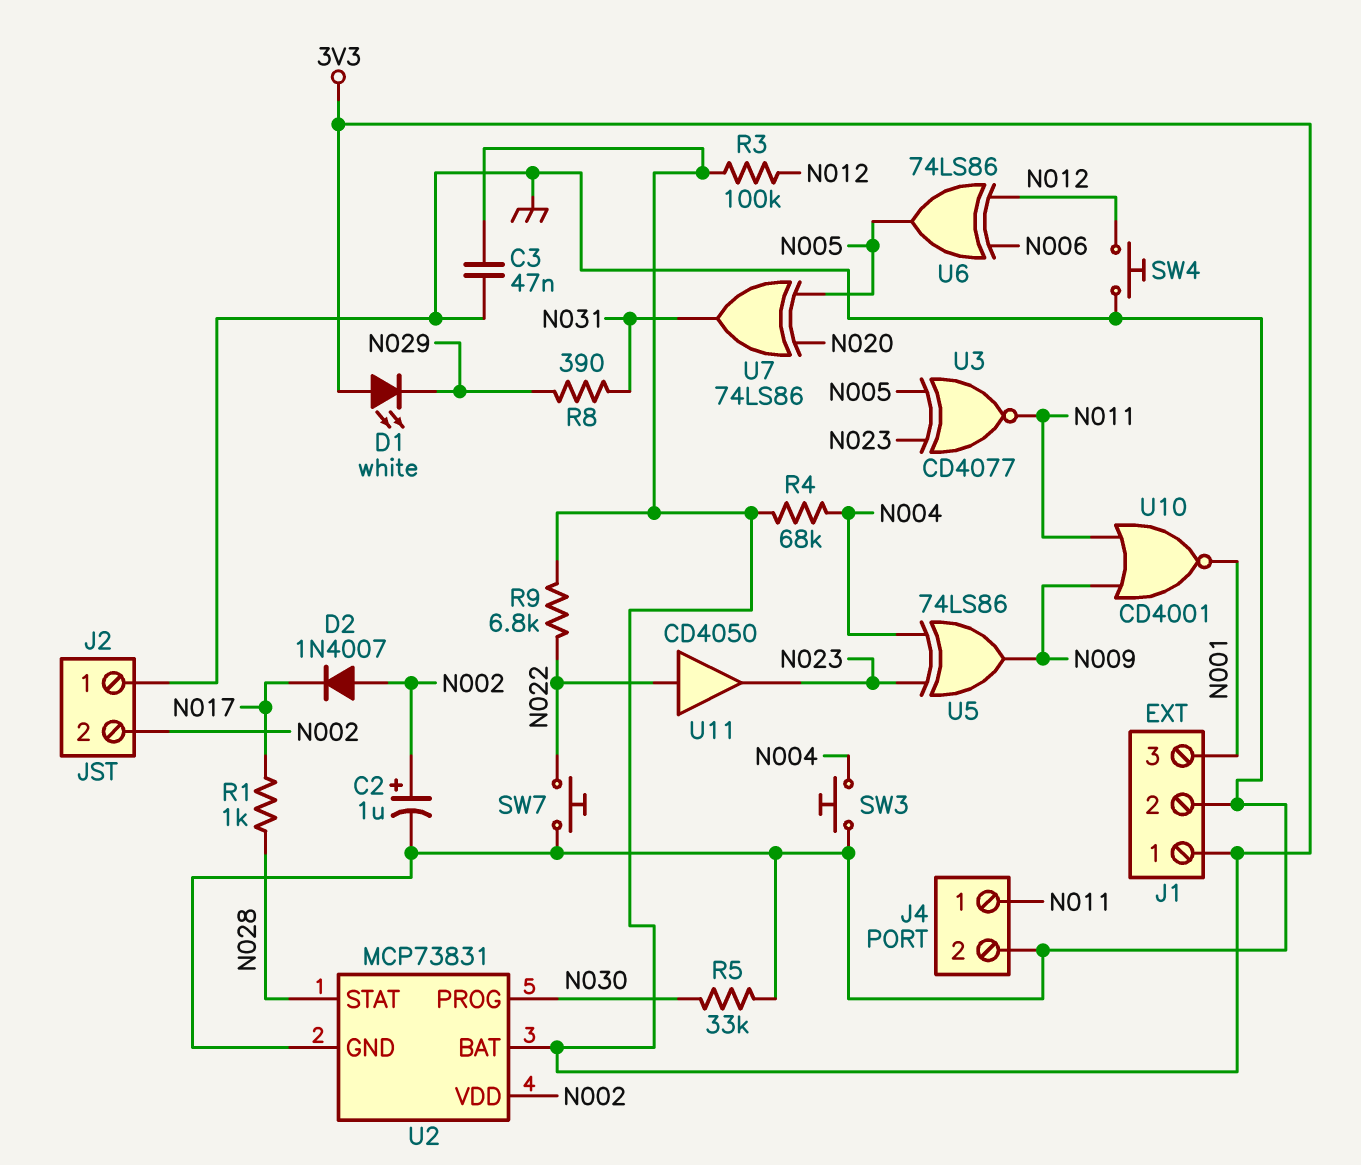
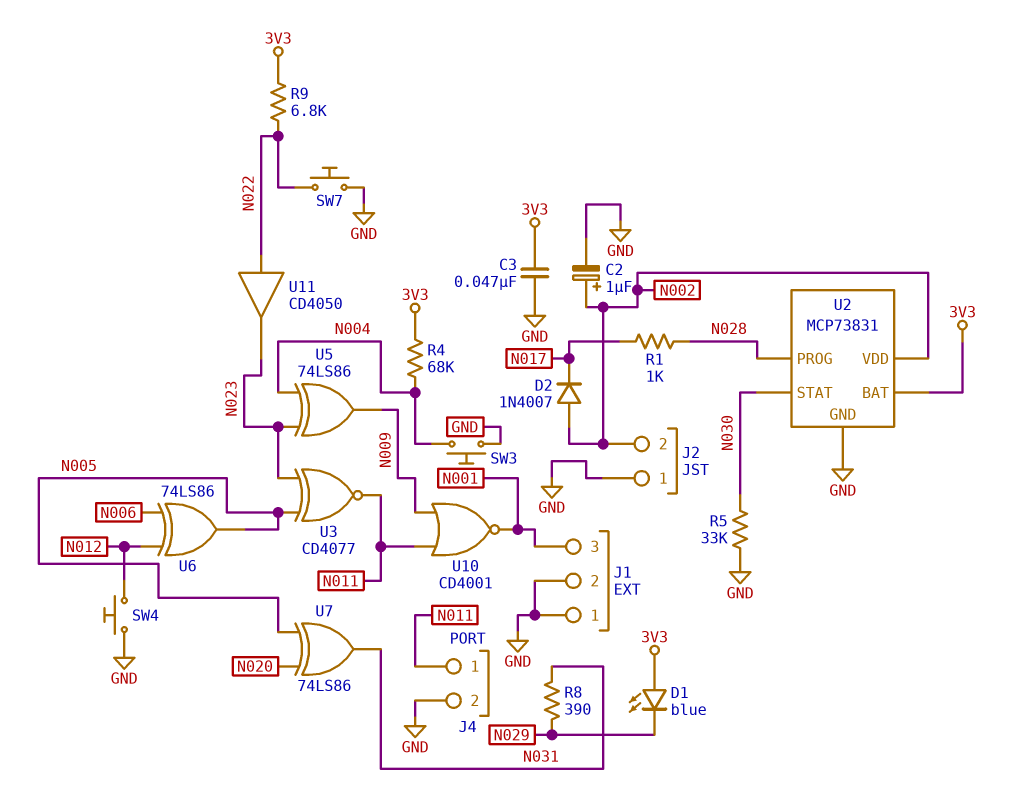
D1: LED white (A 3V3, K N029) -> LED blue (A 3V3, K N029)
J1 pin 1: 3V3 -> GND
R3: 100k (3V3, N012) -> none
U2 pin PROG: N030 -> N028
U2 pin STAT: N028 -> N030

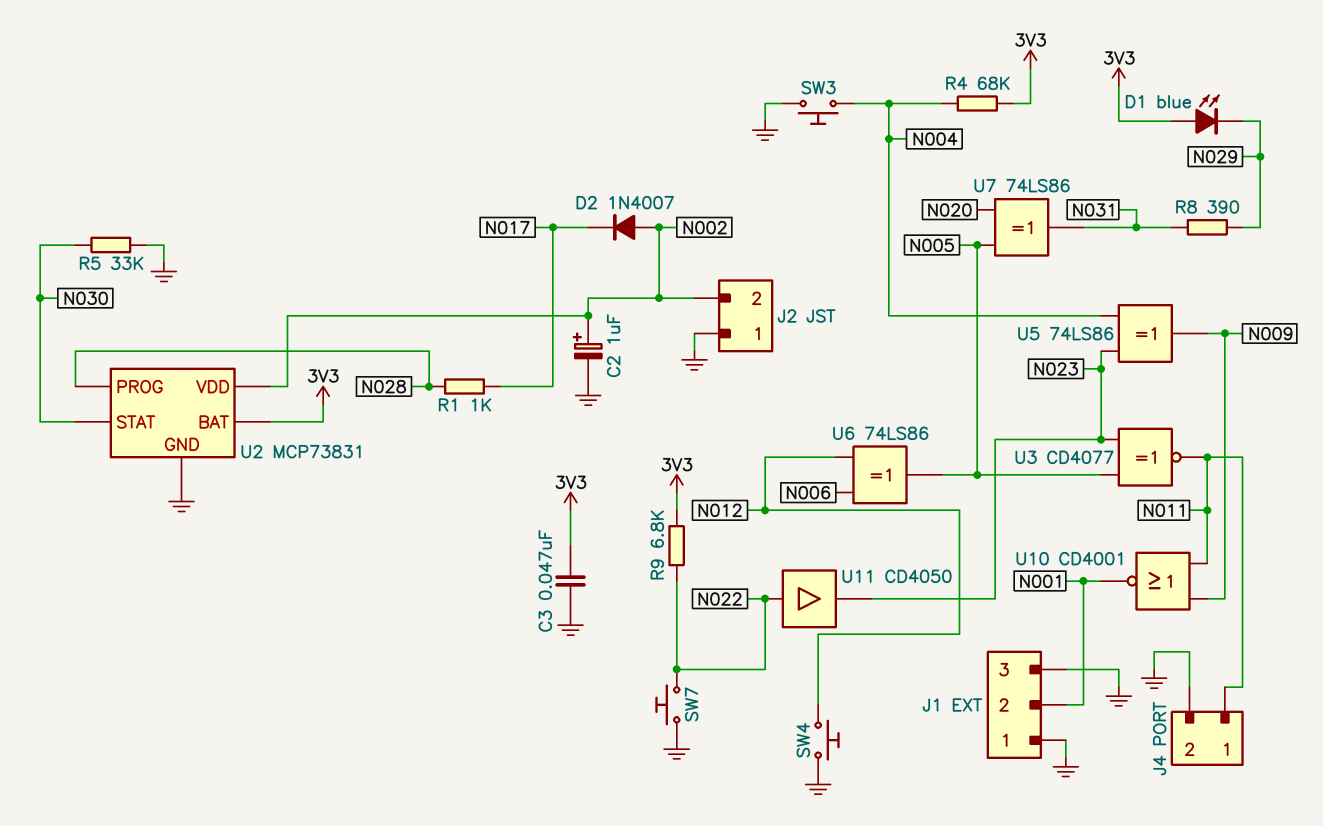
J1 pin 2: GND -> N001
J1 pin 3: N001 -> GND

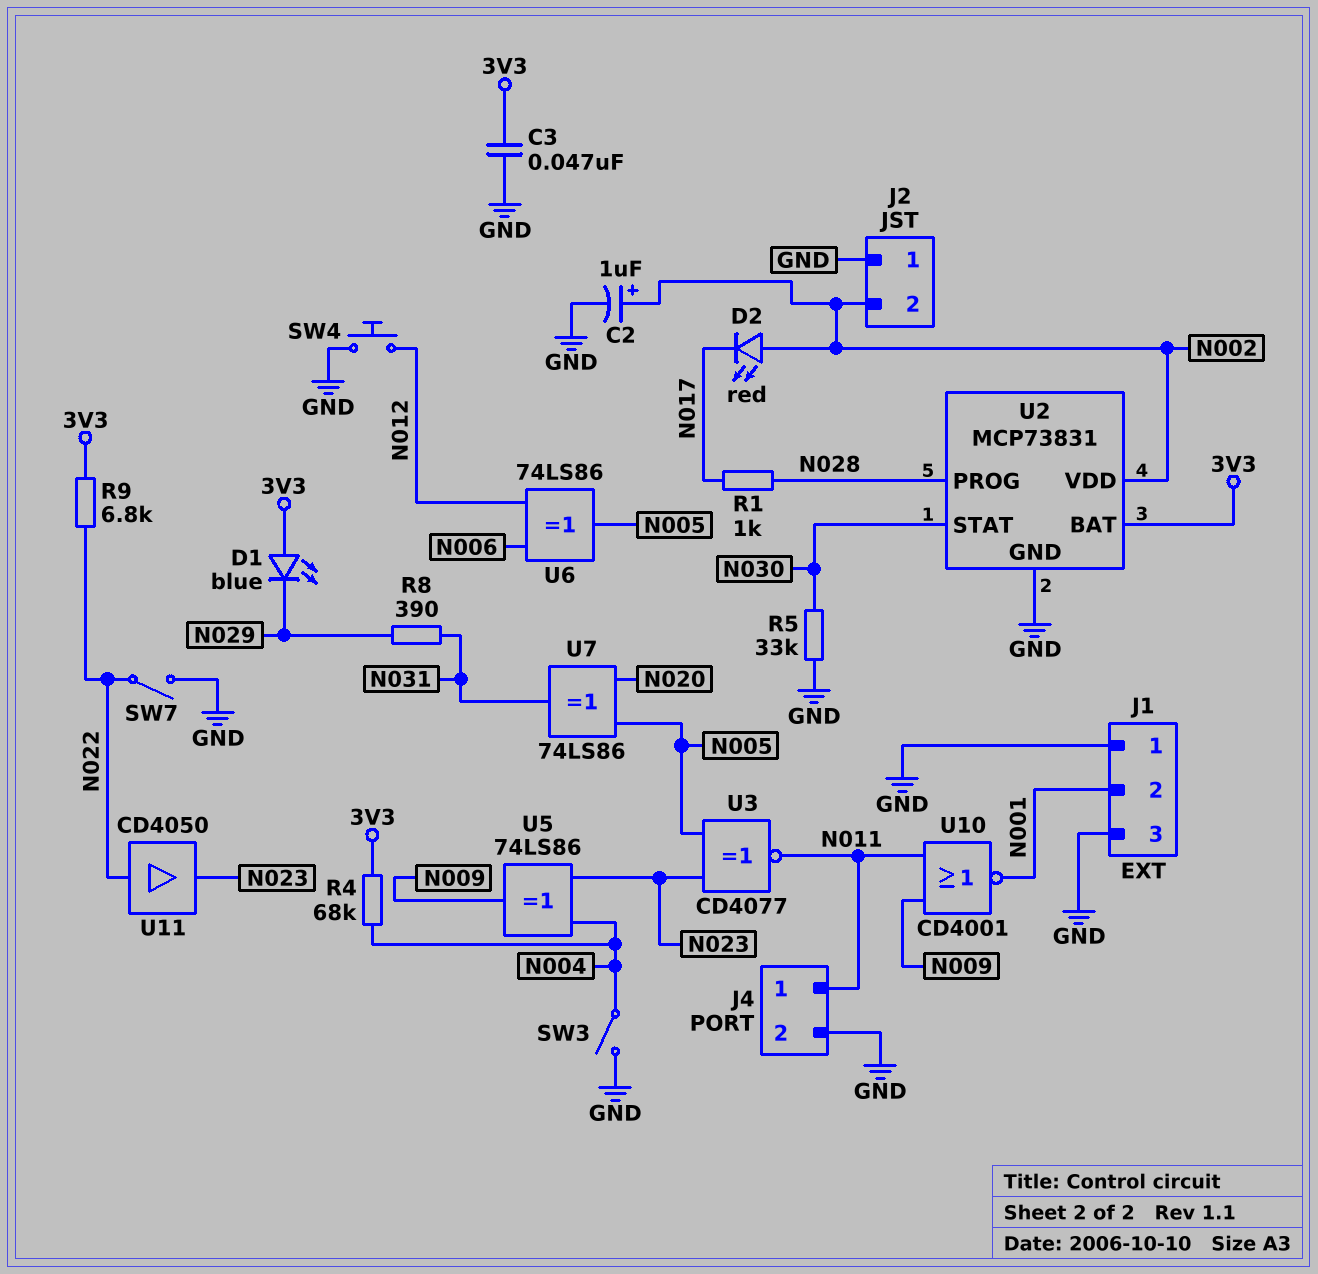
D2: diode 1N4007 (A N002, K N017) -> LED red (A N002, K N017)
SW3: button (GND, N004) -> switch (GND, N004)
SW7: button (GND, N022) -> switch (GND, N022)

